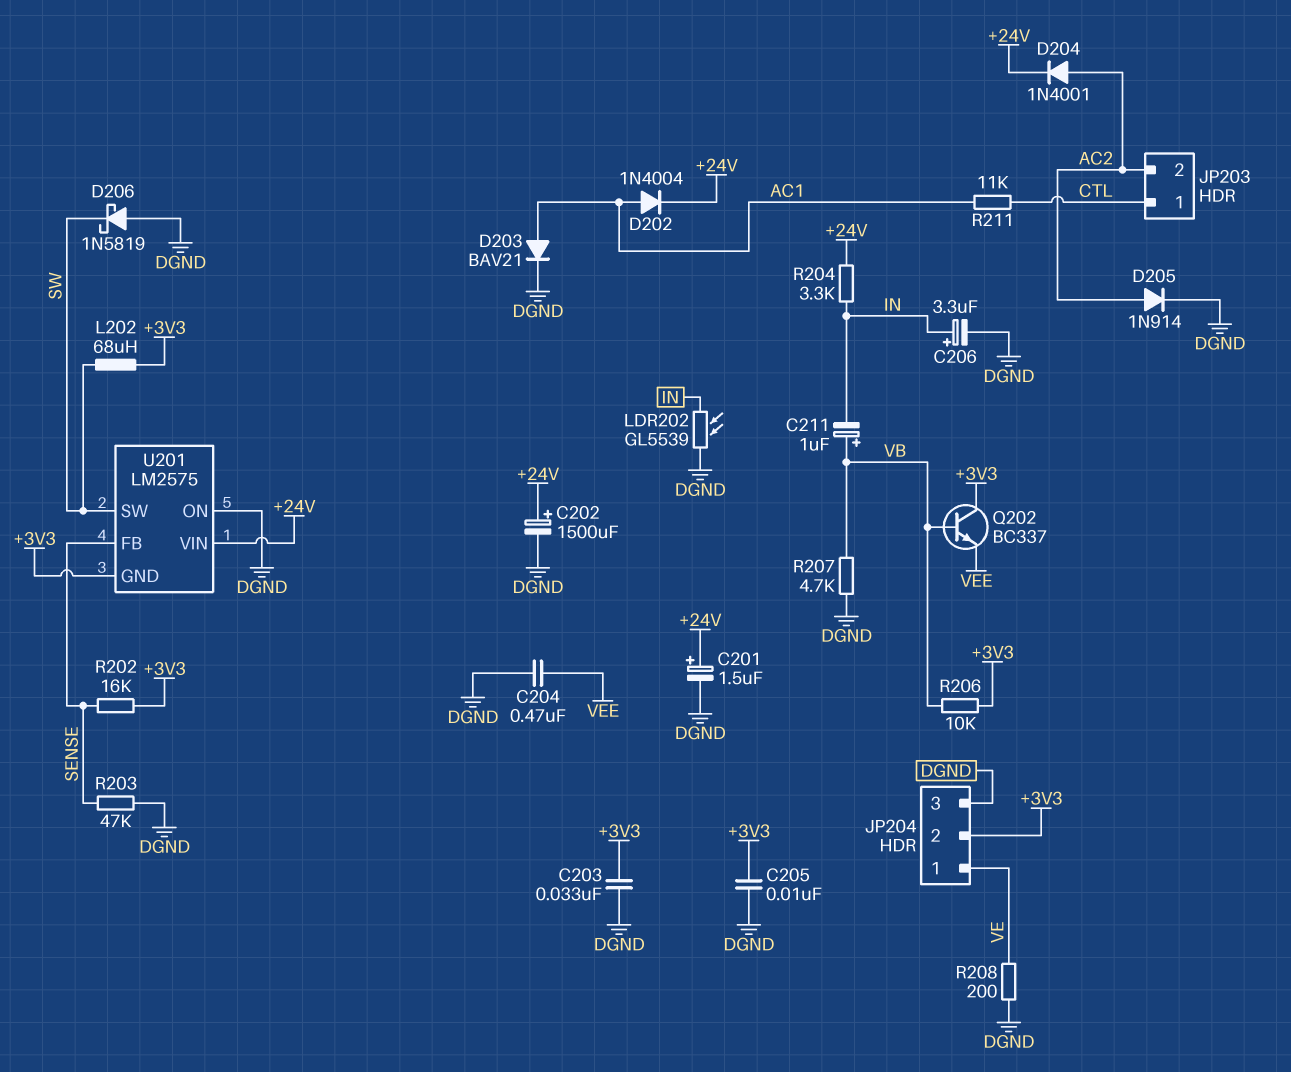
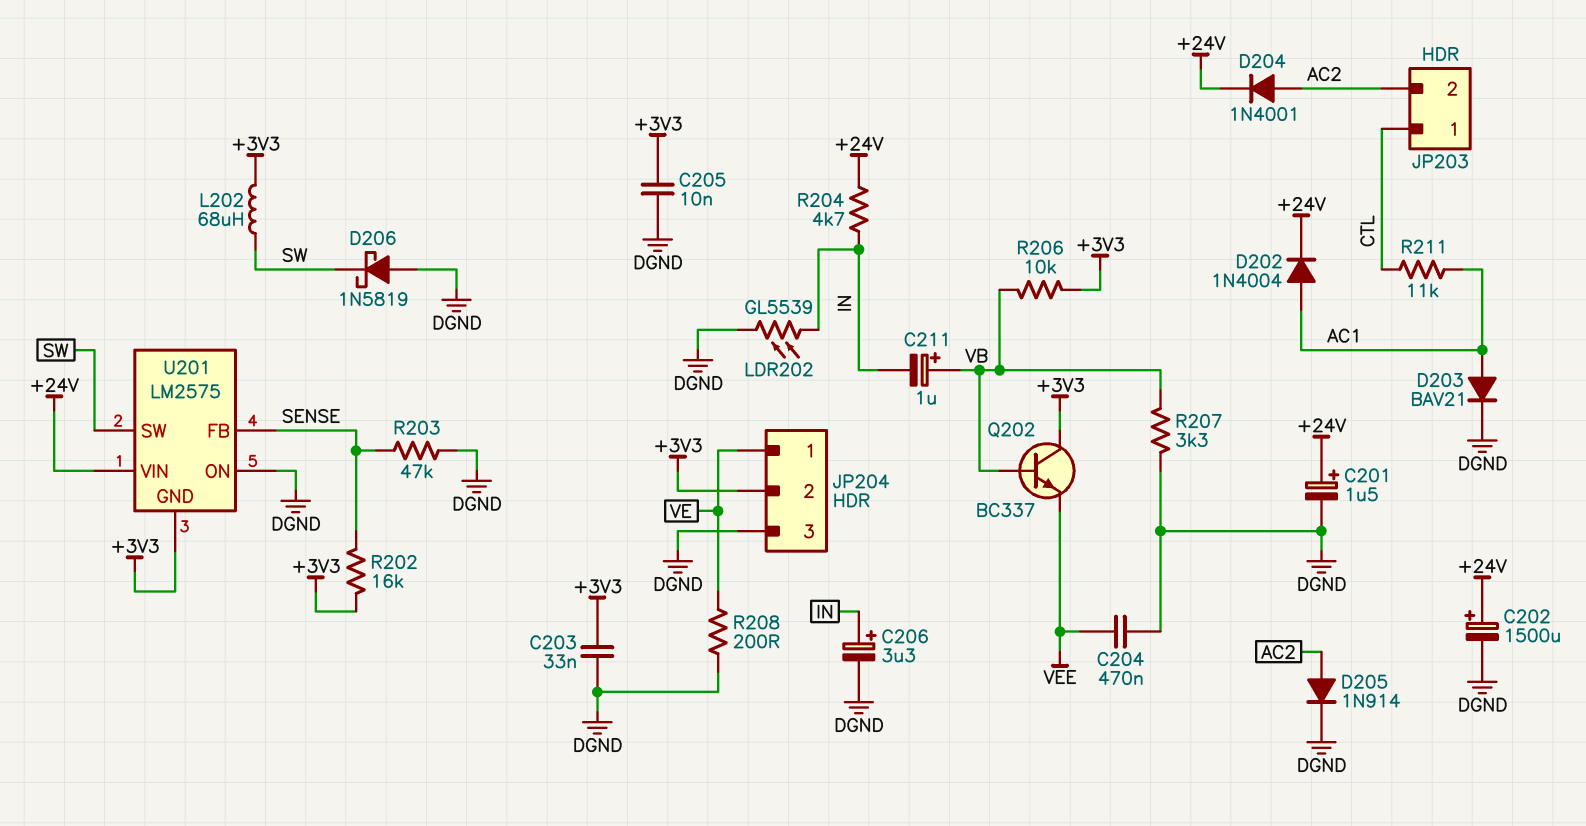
R204: 3.3k (+24V, IN) -> 4.7k (+24V, IN)
R207: 4.7k (DGND, VB) -> 3.3k (DGND, VB)

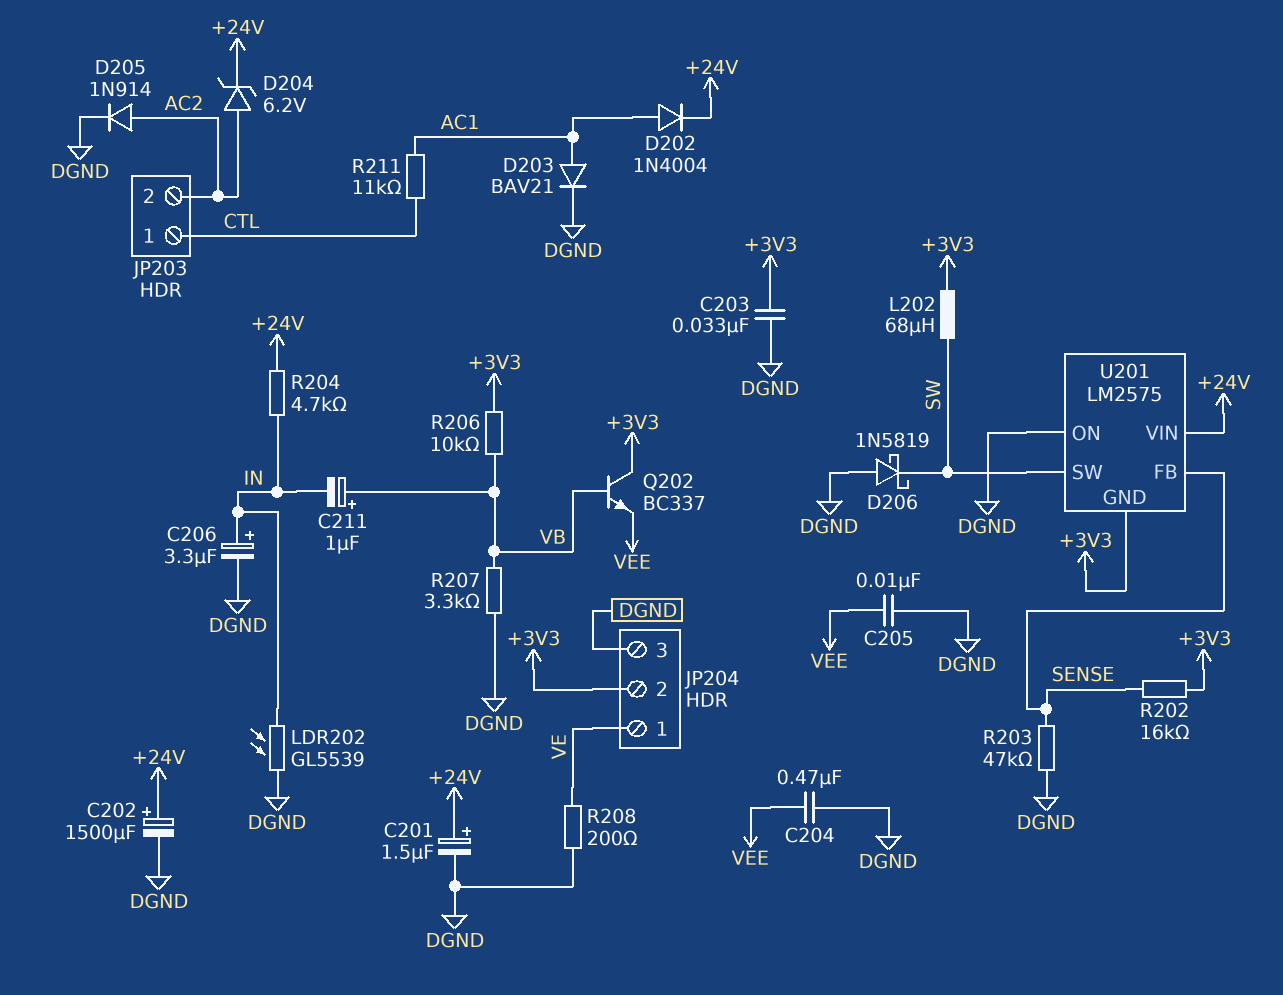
C205: 10nF (+3V3, DGND) -> 10nF (DGND, VEE)
D204: diode 1N4001 (A AC2, K +24V) -> zener 6.2V (A AC2, K +24V)

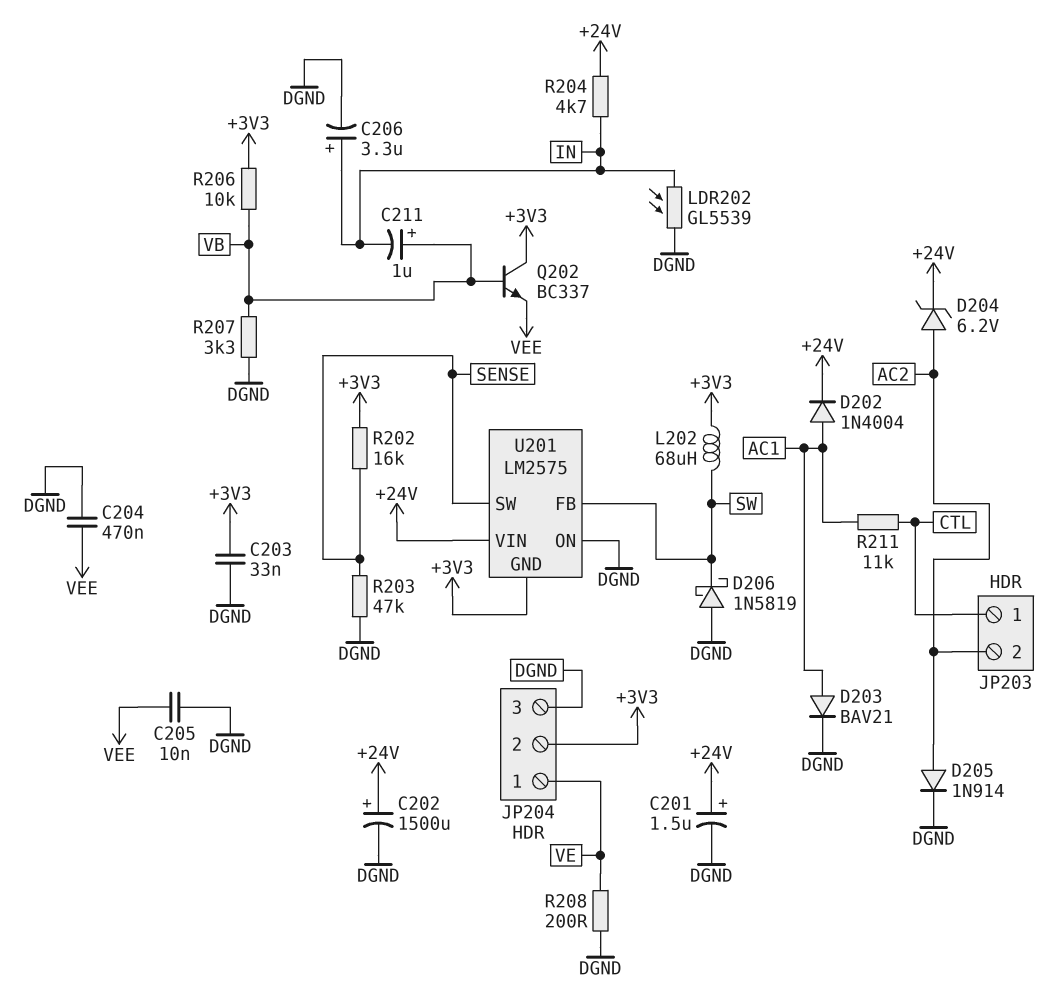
U201 pin FB: SENSE -> SW
U201 pin SW: SW -> SENSE

